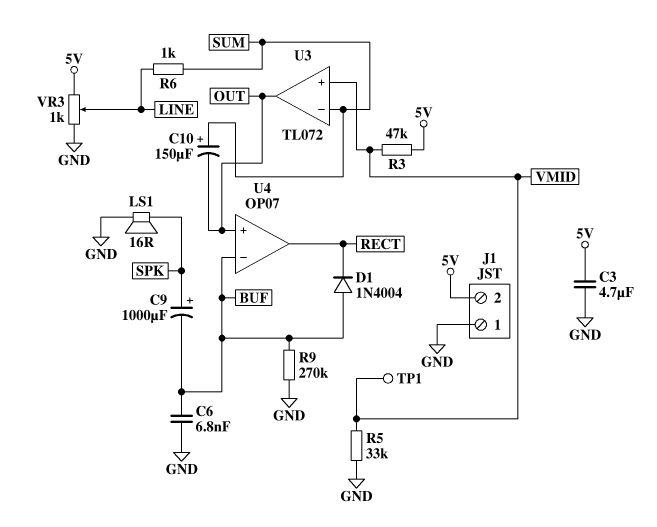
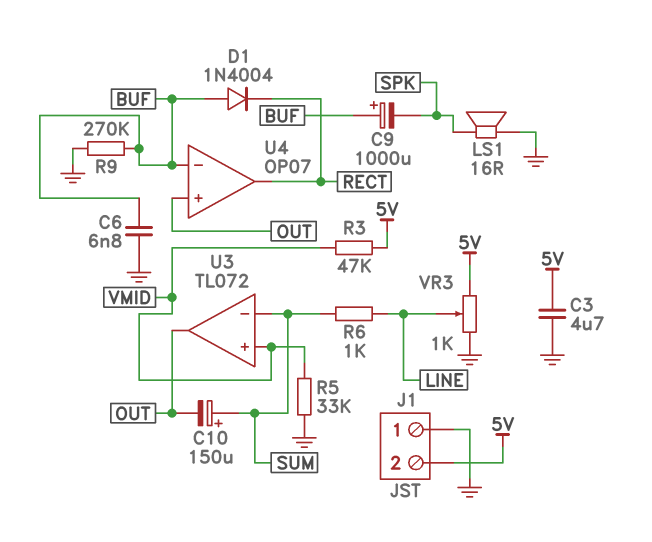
C9: 1000uF (plus SPK, minus BUF) -> 1000uF (plus BUF, minus SPK)
TP1: test point (VMID) -> none

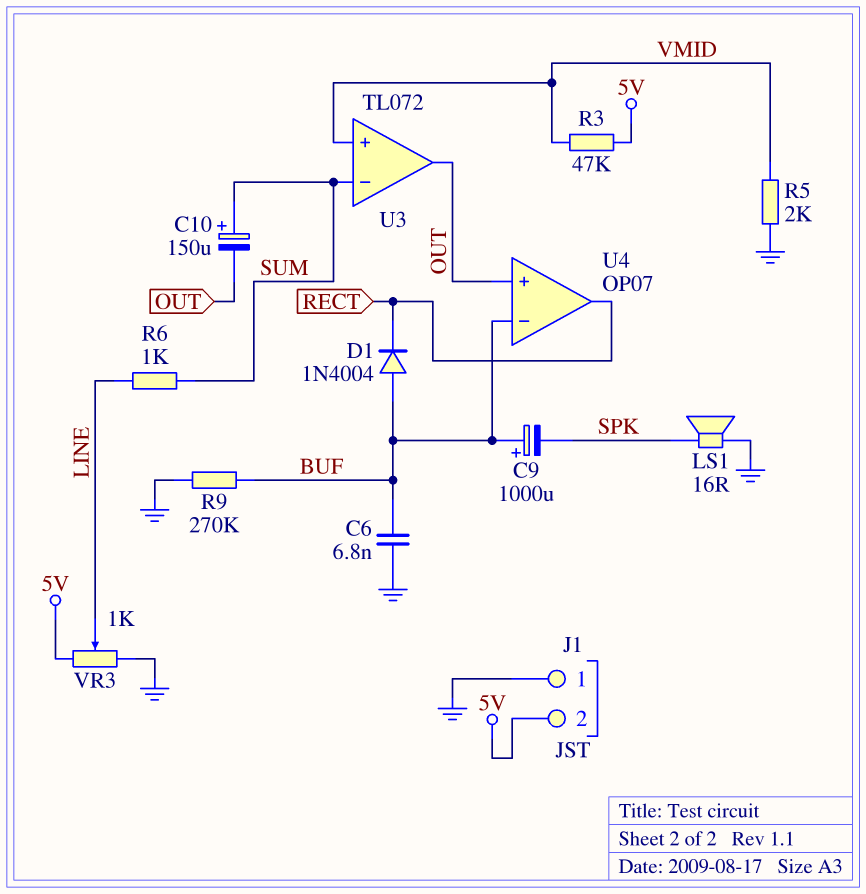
C3: 4.7uF (5V, GND) -> none
R5: 33k (GND, VMID) -> 2k (GND, VMID)

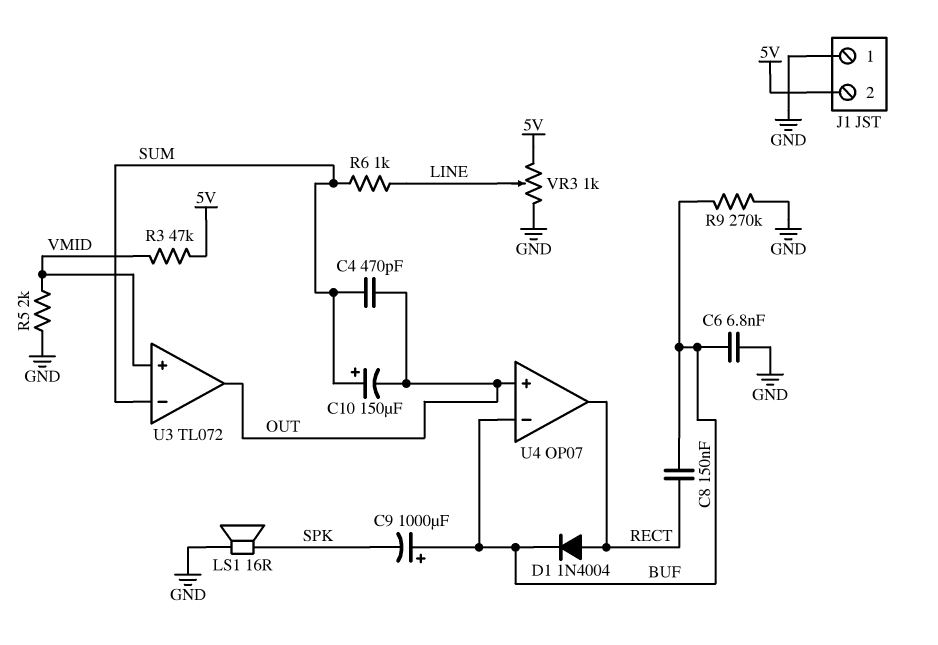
C4: none -> 470pF (OUT, SUM)
C8: none -> 150nF (BUF, RECT)
D1: diode 1N4004 (A BUF, K RECT) -> diode 1N4004 (A RECT, K BUF)

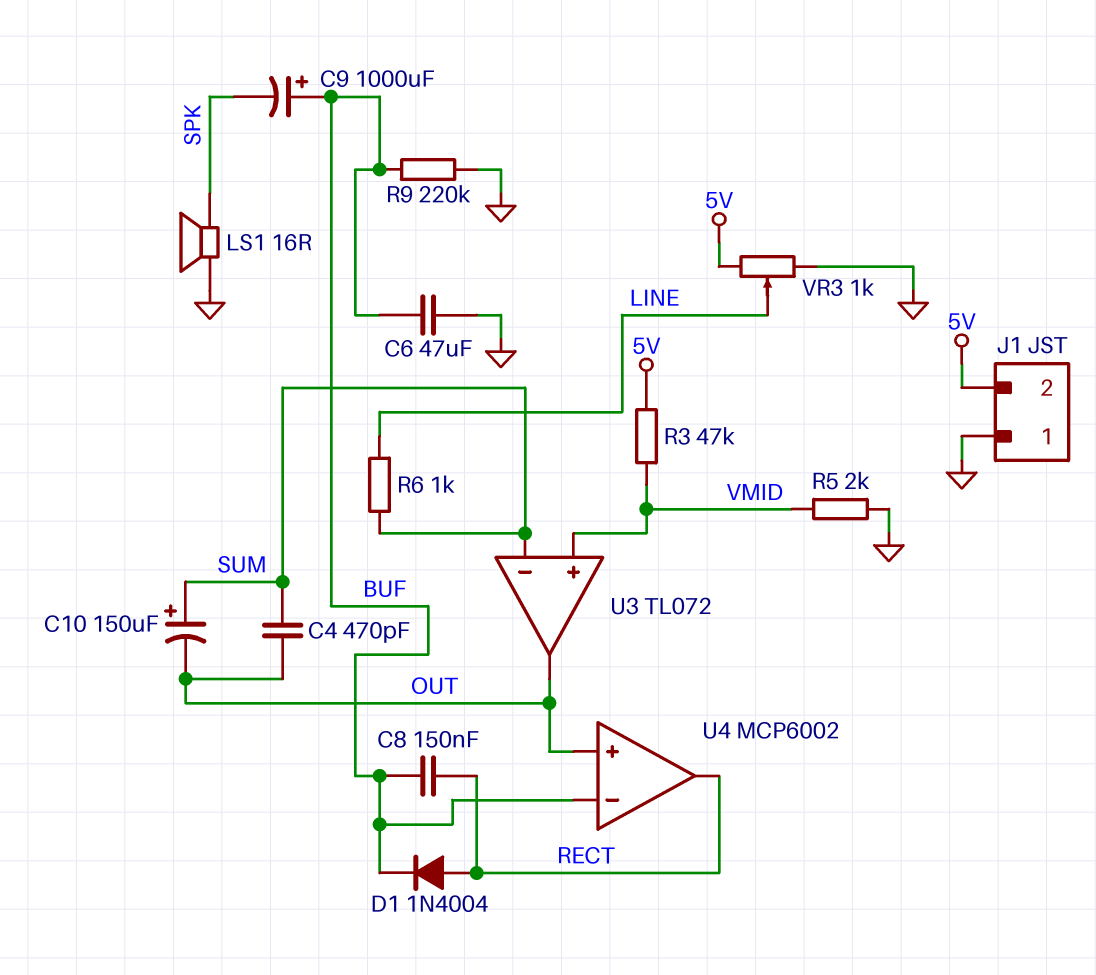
C6: 6.8nF (BUF, GND) -> 47uF (BUF, GND)
R9: 270k (BUF, GND) -> 220k (BUF, GND)
U4: OP07 -> MCP6002

